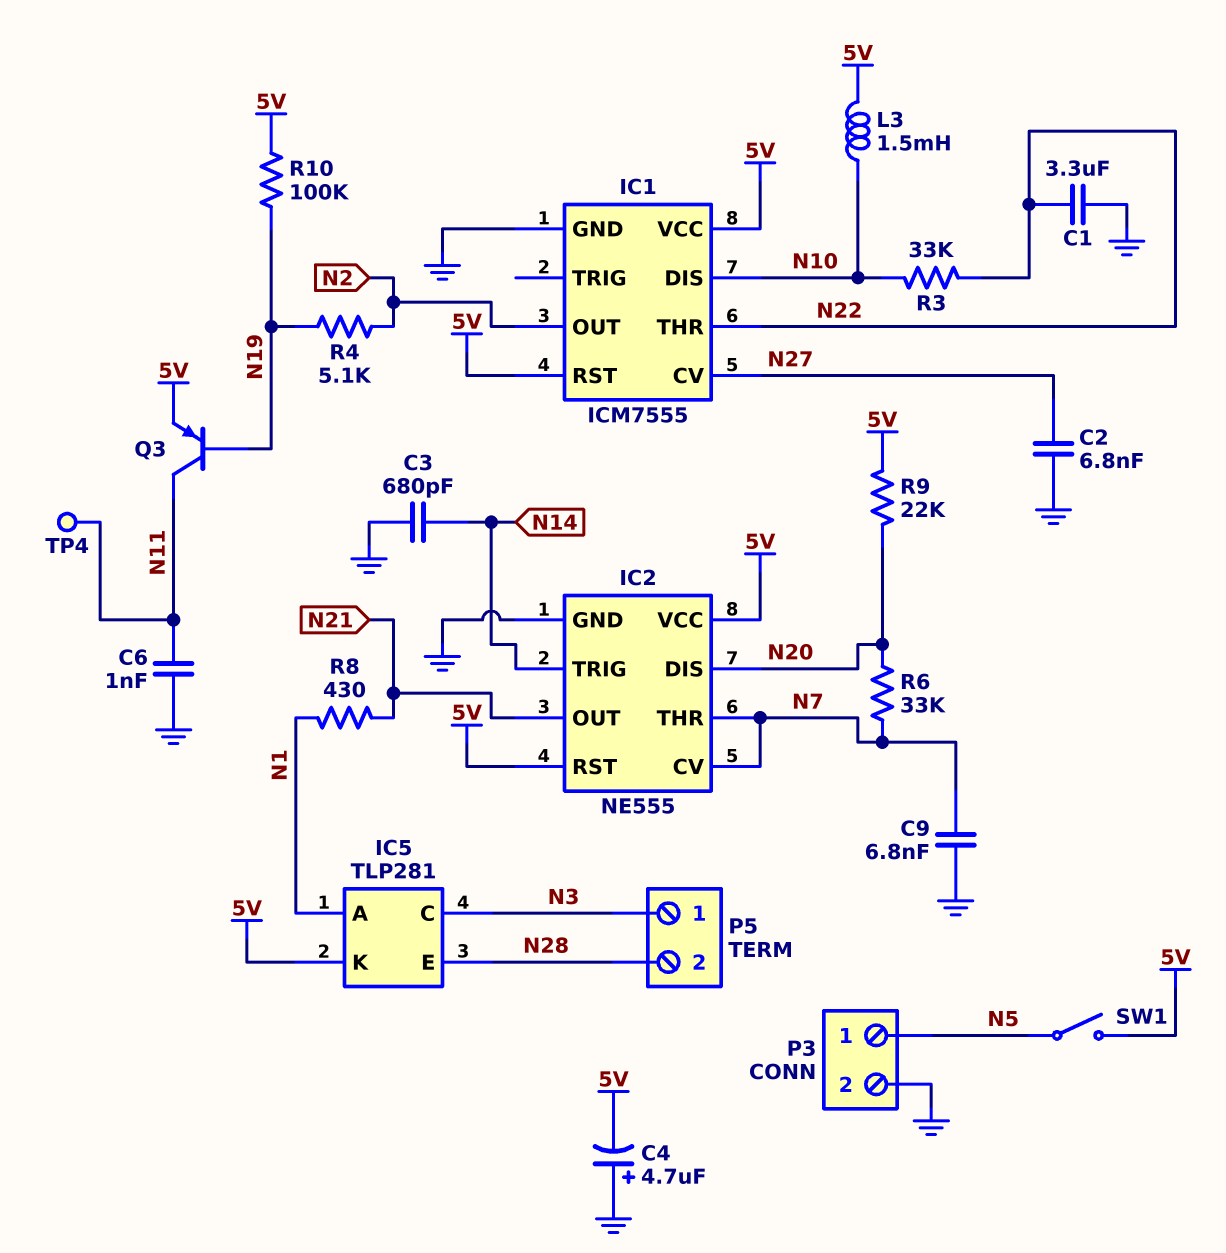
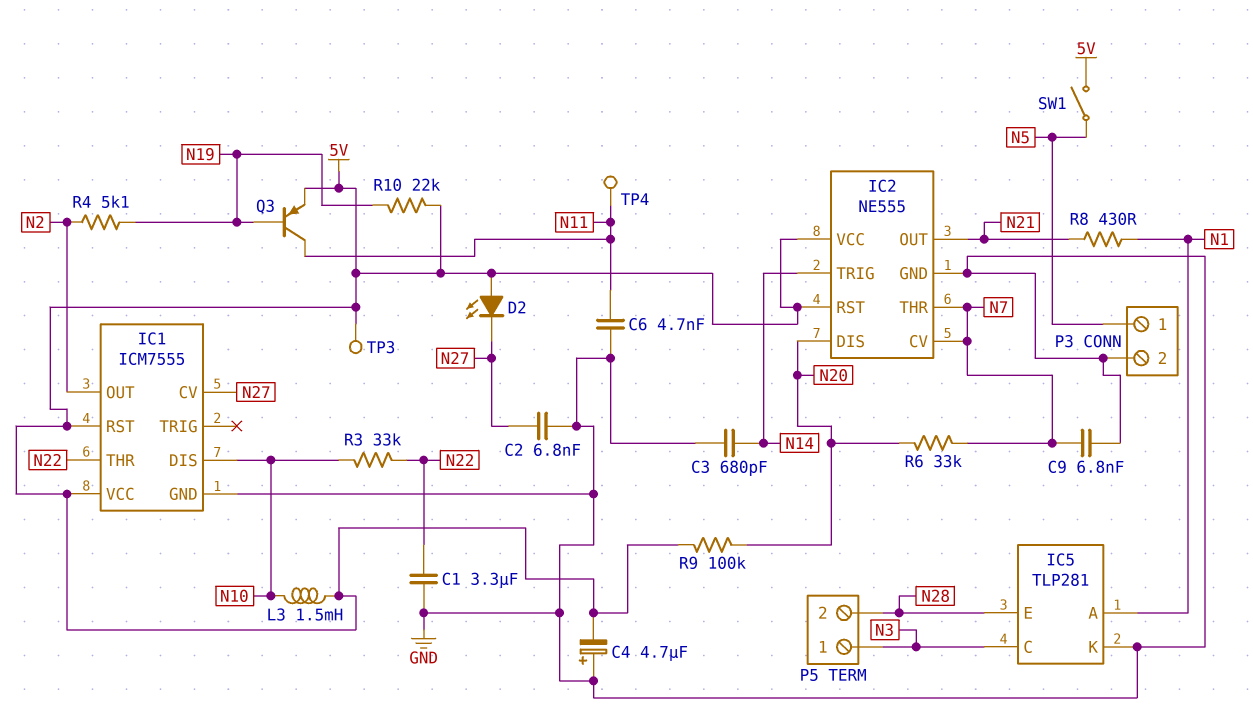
C6: 1nF (GND, N11) -> 4.7nF (GND, N11)
D2: none -> LED (A 5V, K N27)
IC5 pin K: 5V -> GND
R9: 22k (5V, N20) -> 100k (5V, N20)
R10: 100k (5V, N19) -> 22k (5V, N19)
TP3: none -> test point (5V)

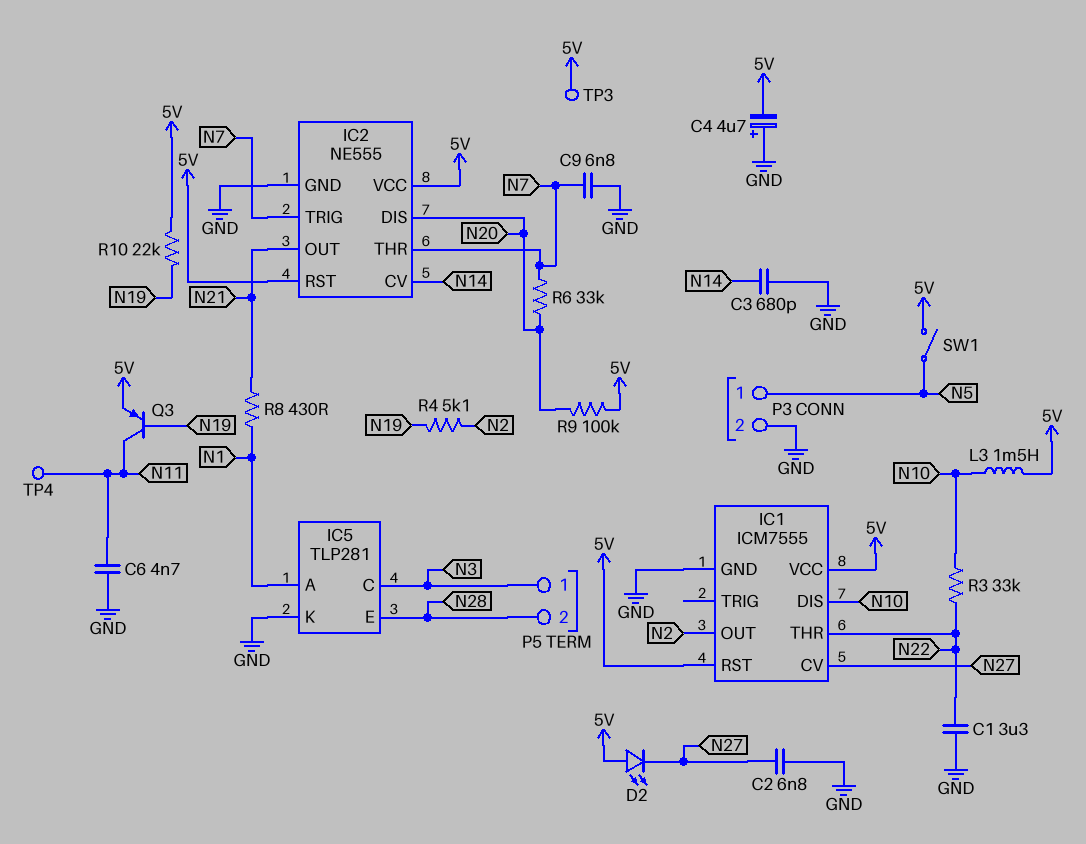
IC2 pin CV: N7 -> N14
IC2 pin TRIG: N14 -> N7

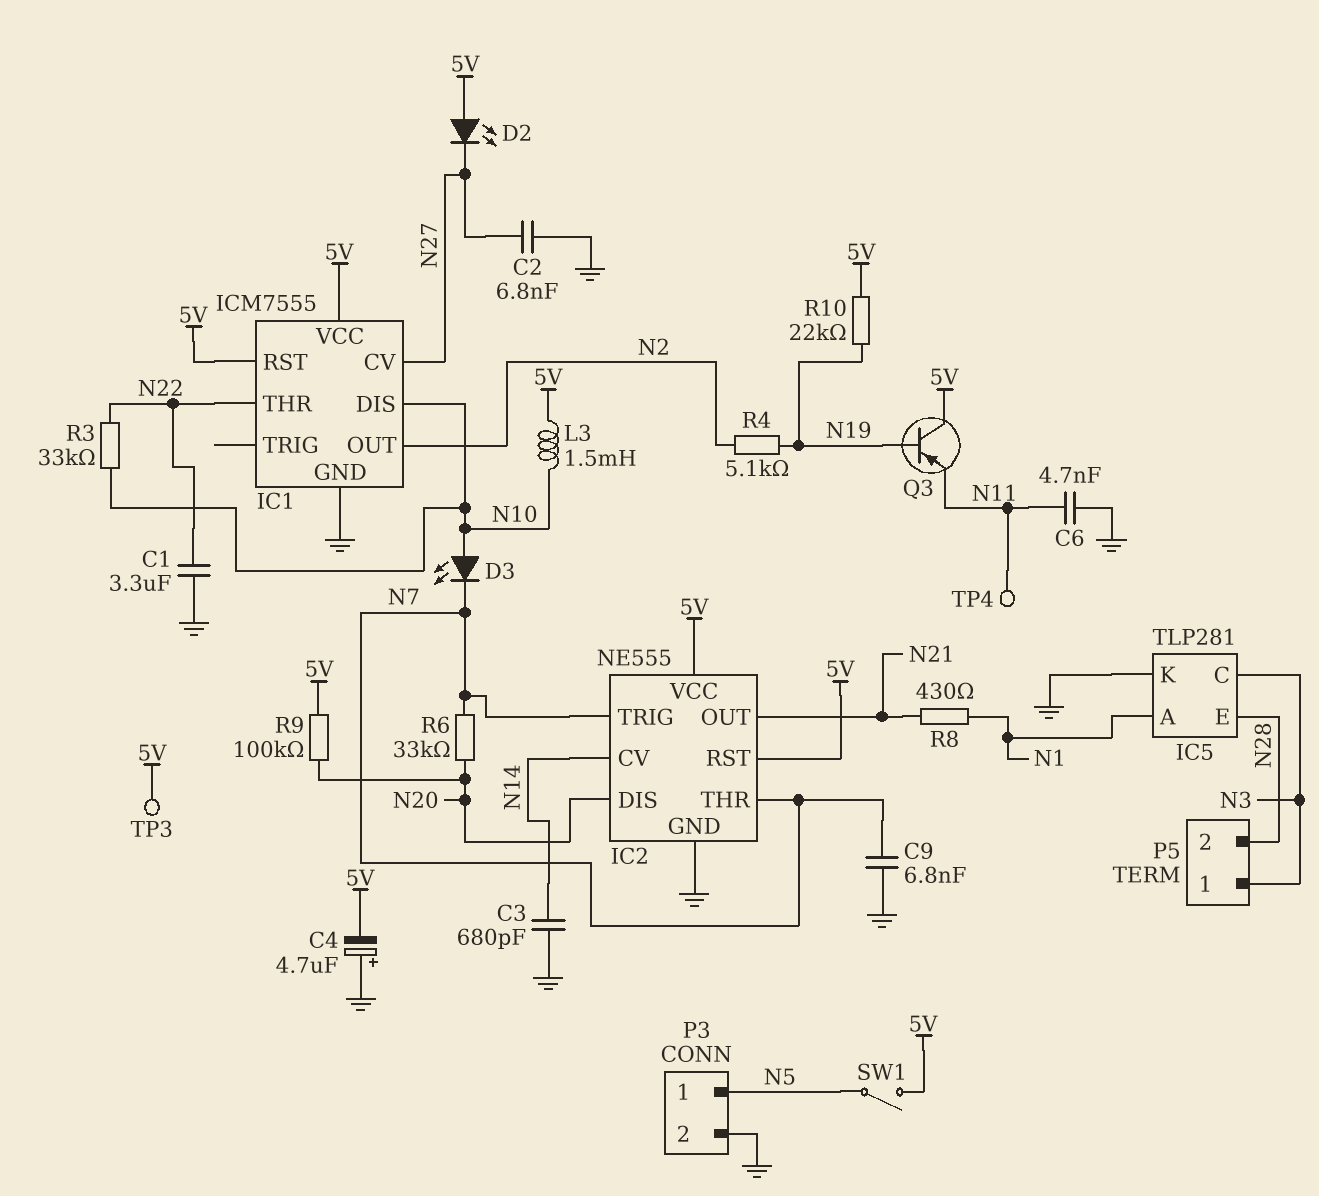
D3: none -> LED (A N10, K N7)
Q3: PNP (B N19, C N11, E 5V) -> PNP (B N19, C 5V, E N11)

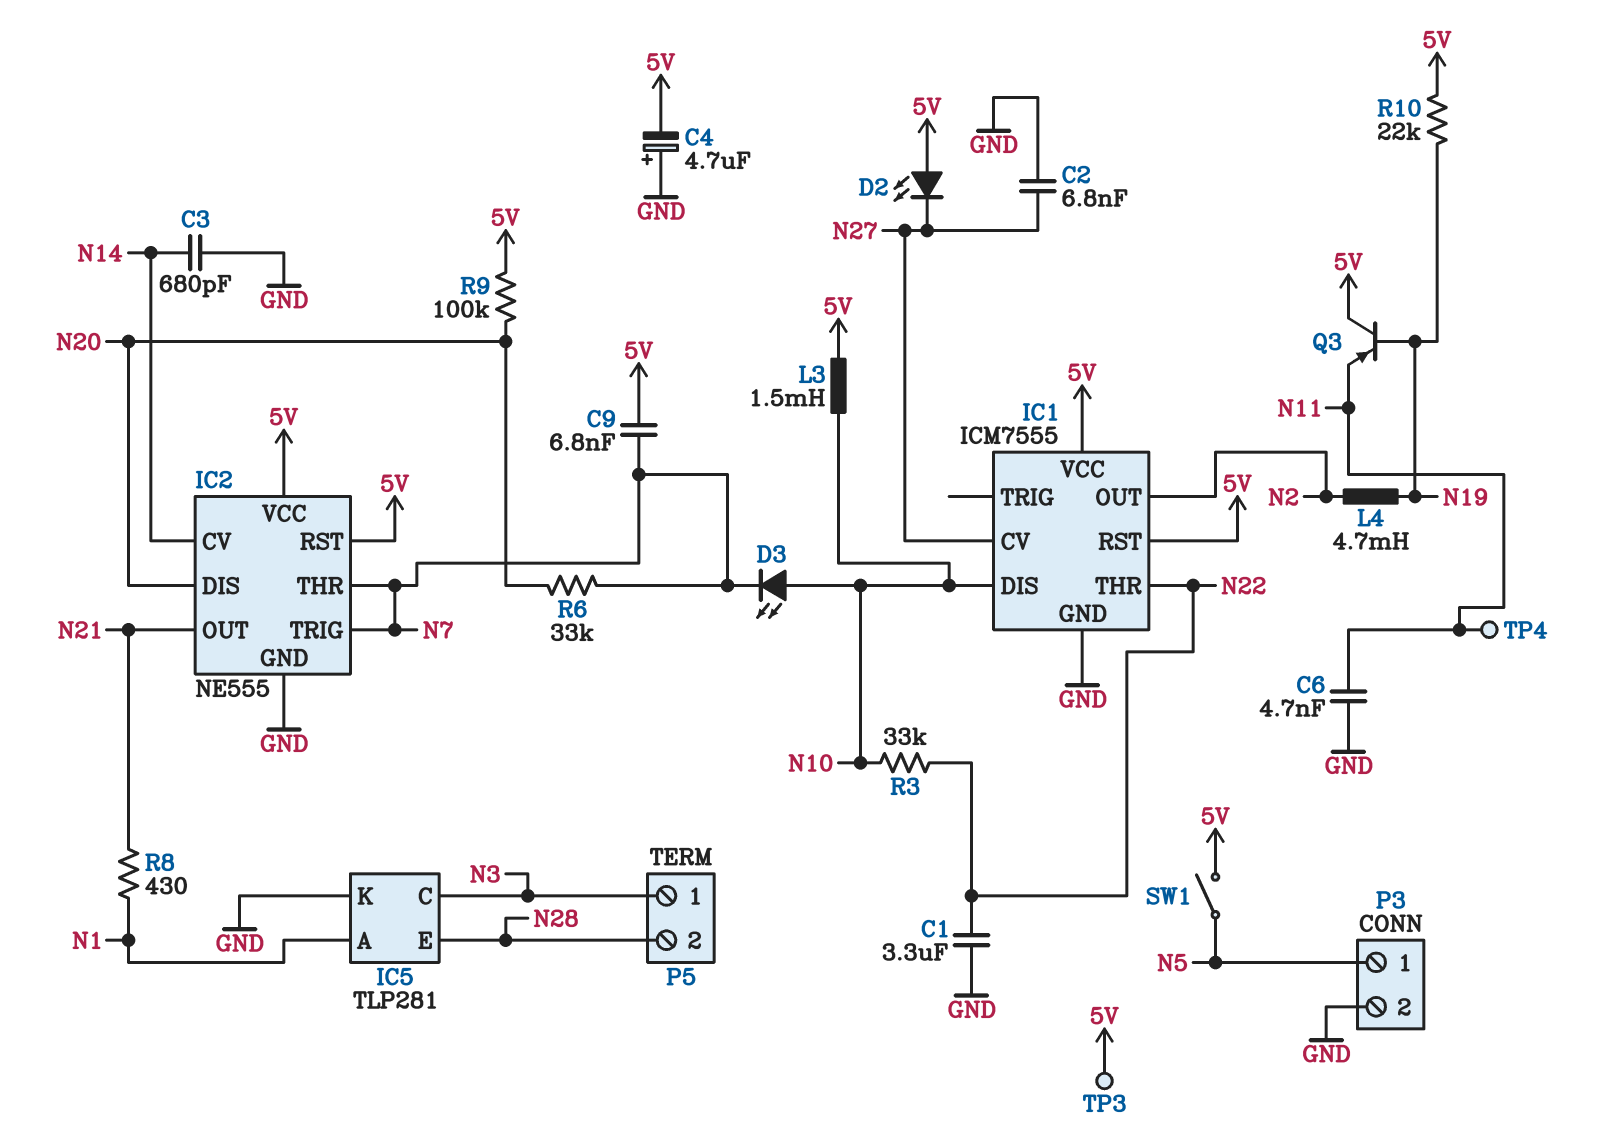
C9: 6.8nF (GND, N7) -> 6.8nF (5V, N7)
L4: none -> 4.7mH (N2, N19)
R4: 5.1k (N2, N19) -> none

